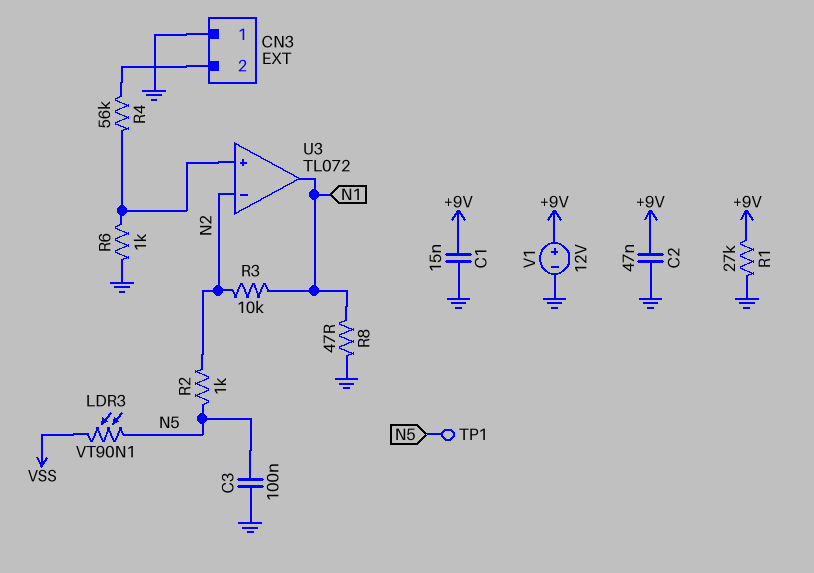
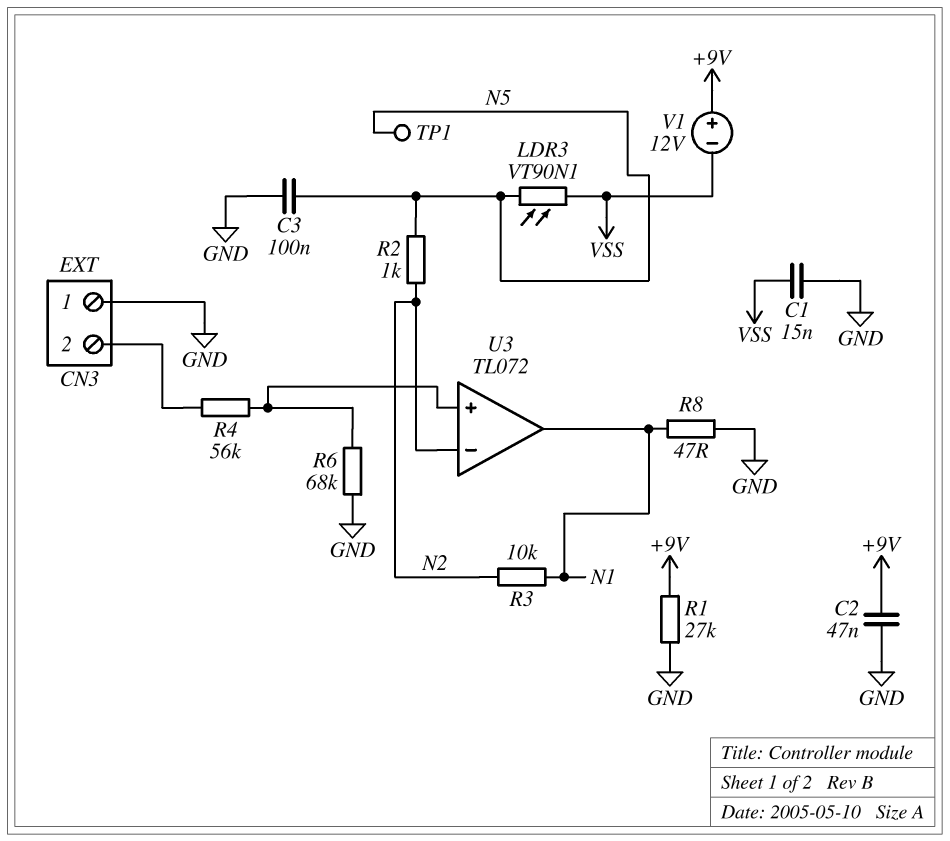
C1: 15nF (+9V, GND) -> 15nF (GND, VSS)
R6: 1k (GND, U3/in+) -> 68k (GND, U3/in+)
V1: 12V (plus +9V, minus GND) -> 12V (plus +9V, minus VSS)

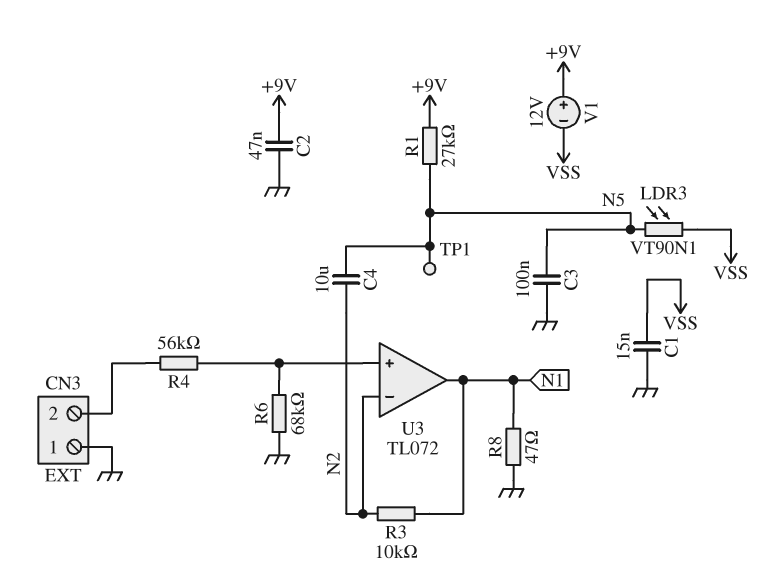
C4: none -> 10uF (N2, N5)
R1: 27k (+9V, GND) -> 27k (+9V, N5)
R2: 1k (N2, N5) -> none

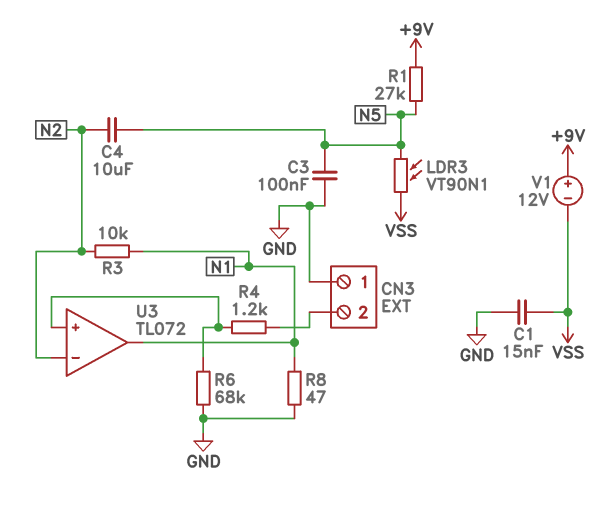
C2: 47nF (+9V, GND) -> none
R4: 56k (CN3/2, U3/in+) -> 1.2k (CN3/2, U3/in+)
TP1: test point (N5) -> none

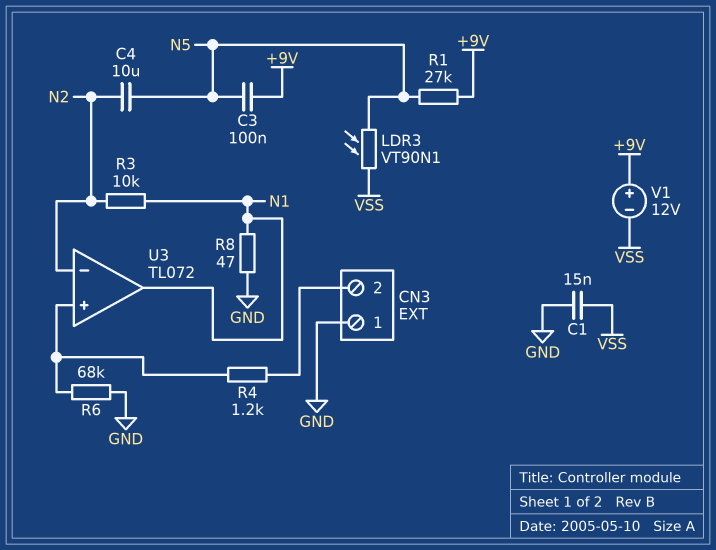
C3: 100nF (GND, N5) -> 100nF (+9V, N5)

